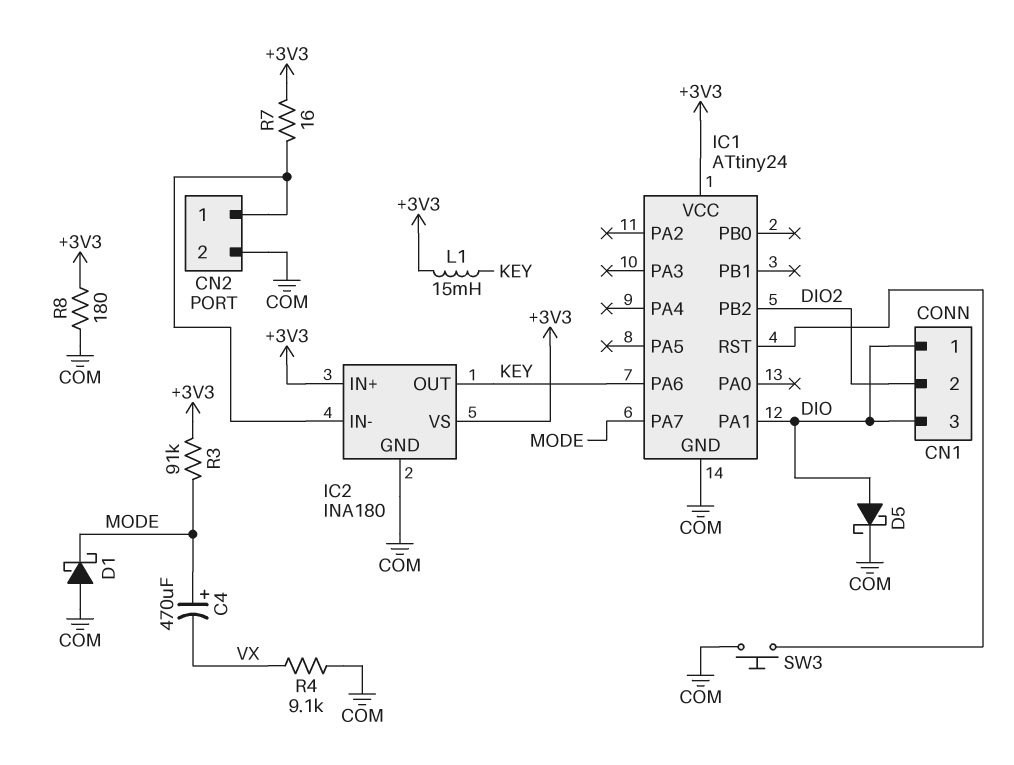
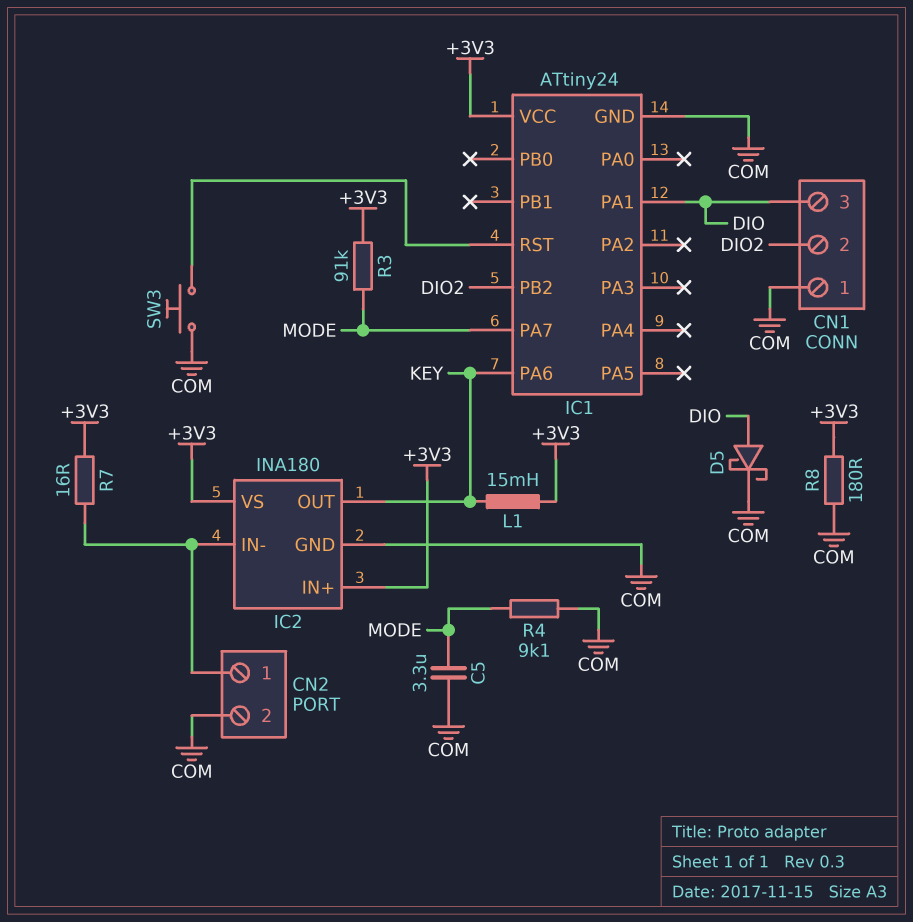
C4: 470uF (plus MODE, minus VX) -> none
C5: none -> 3.3uF (COM, MODE)
CN1 pin 1: DIO -> COM
D1: schottky (A COM, K MODE) -> none
R4: 9.1k (COM, VX) -> 9.1k (COM, MODE)

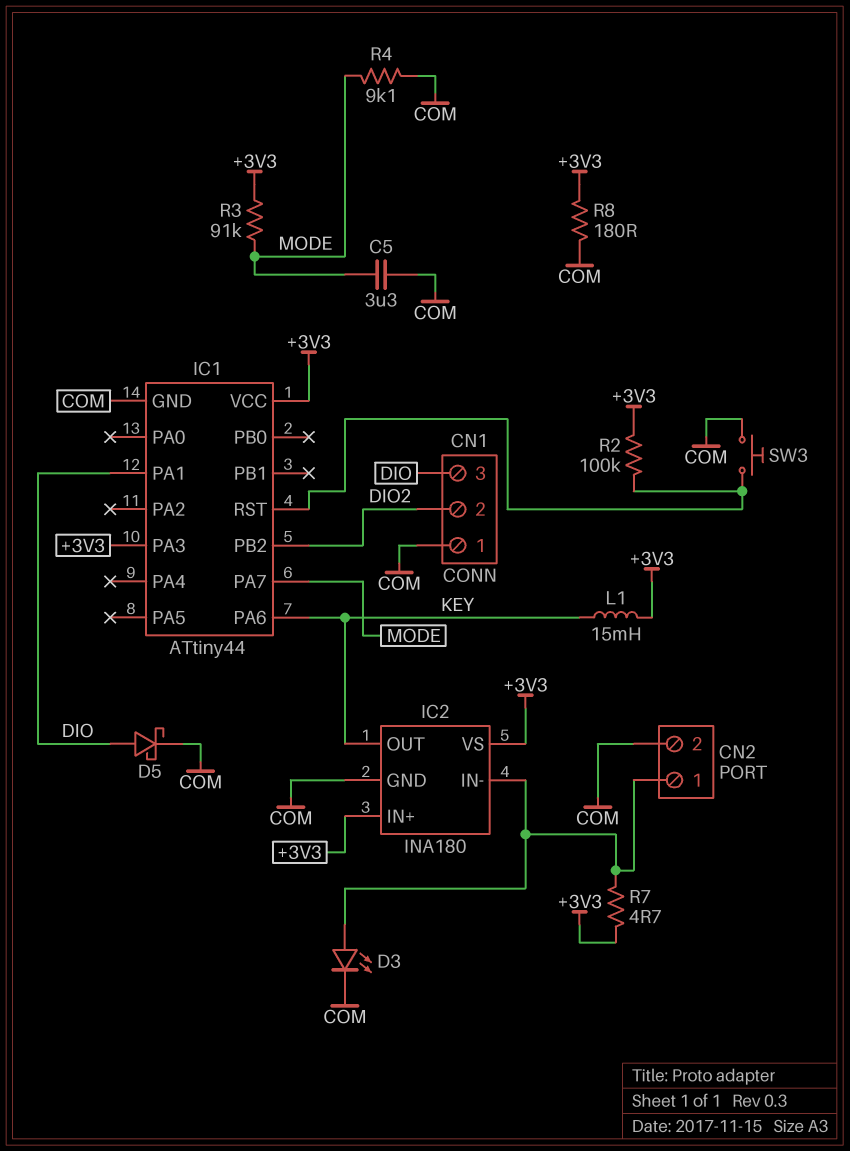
D3: none -> LED (A CN2/1, K COM)
IC1: ATtiny24 -> ATtiny44
IC1 pin PA3: none -> +3V3
R2: none -> 100k (+3V3, IC1/RST)
R7: 16 (+3V3, CN2/1) -> 4.7 (+3V3, CN2/1)

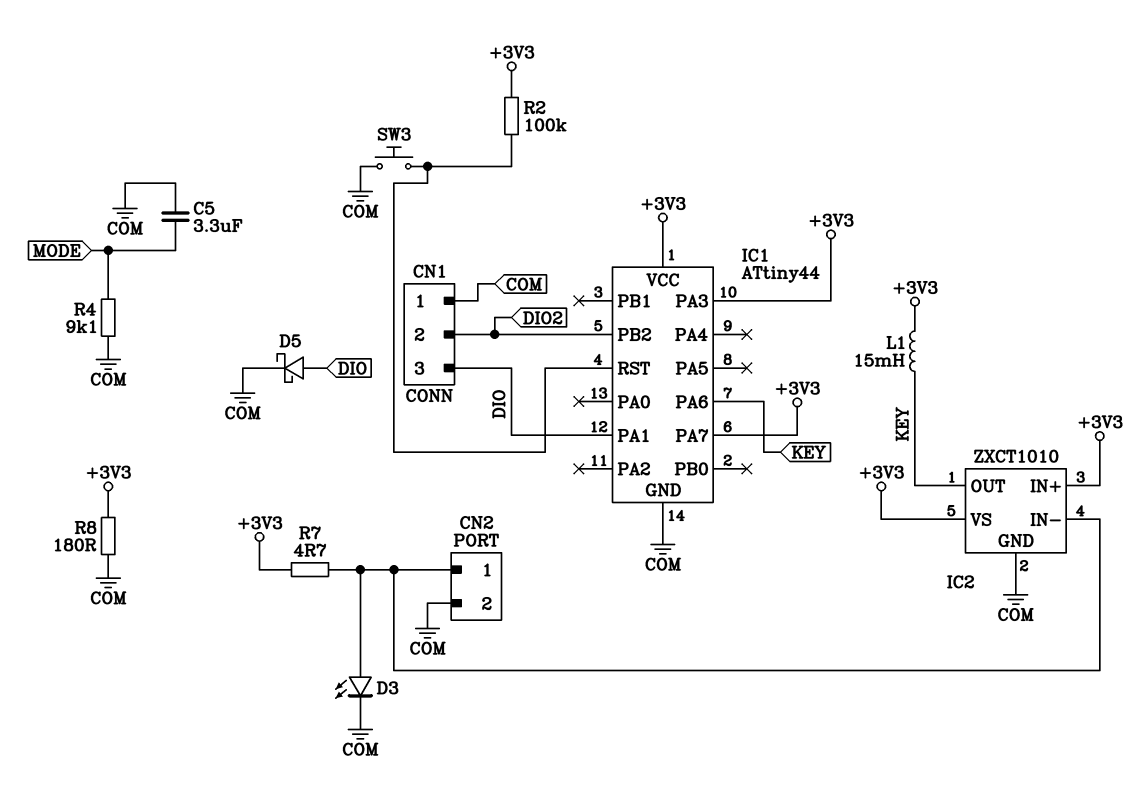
IC1 pin PA7: MODE -> +3V3
IC2: INA180 -> ZXCT1010
R3: 91k (+3V3, MODE) -> none

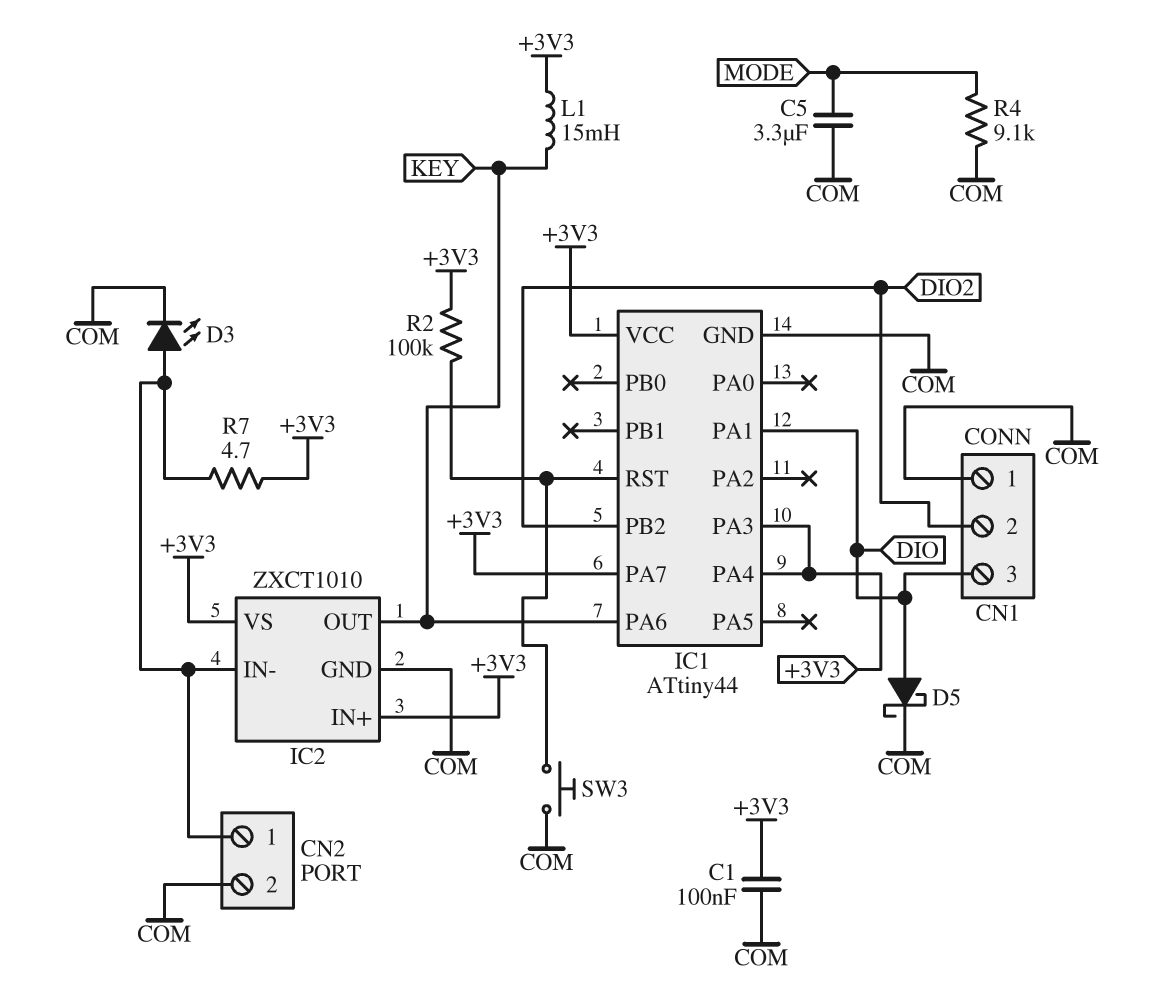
C1: none -> 100nF (+3V3, COM)
IC1 pin PA4: none -> +3V3
R8: 180 (+3V3, COM) -> none

